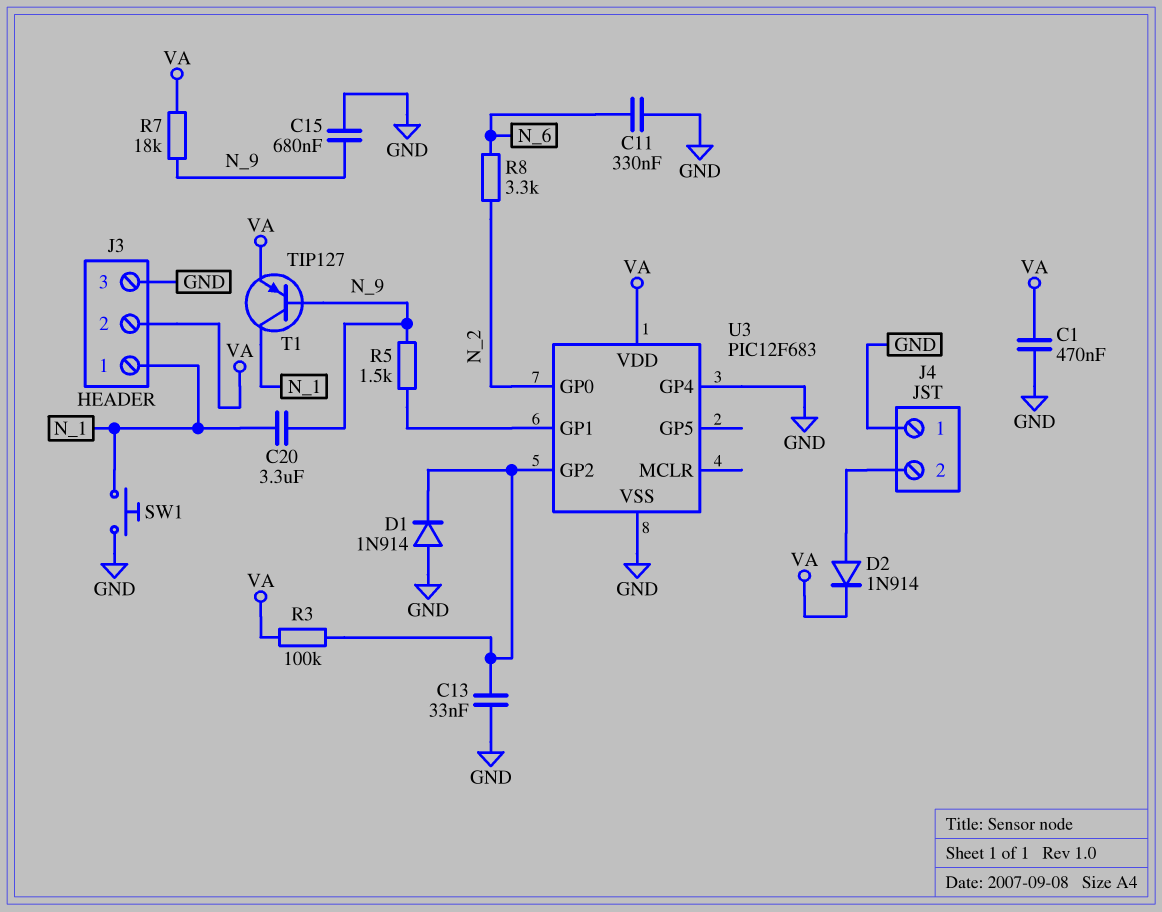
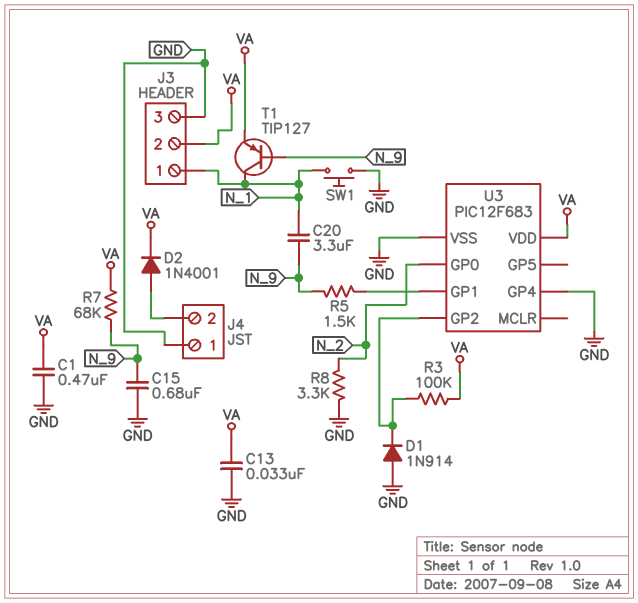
C11: 330nF (GND, N_6) -> none
C13: 33nF (GND, U3/GP2) -> 33nF (GND, VA)
D2: diode 1N914 (A J4/2, K VA) -> diode 1N4001 (A J4/2, K VA)
R7: 18k (N_9, VA) -> 68k (N_9, VA)
R8: 3.3k (N_2, N_6) -> 3.3k (GND, N_2)

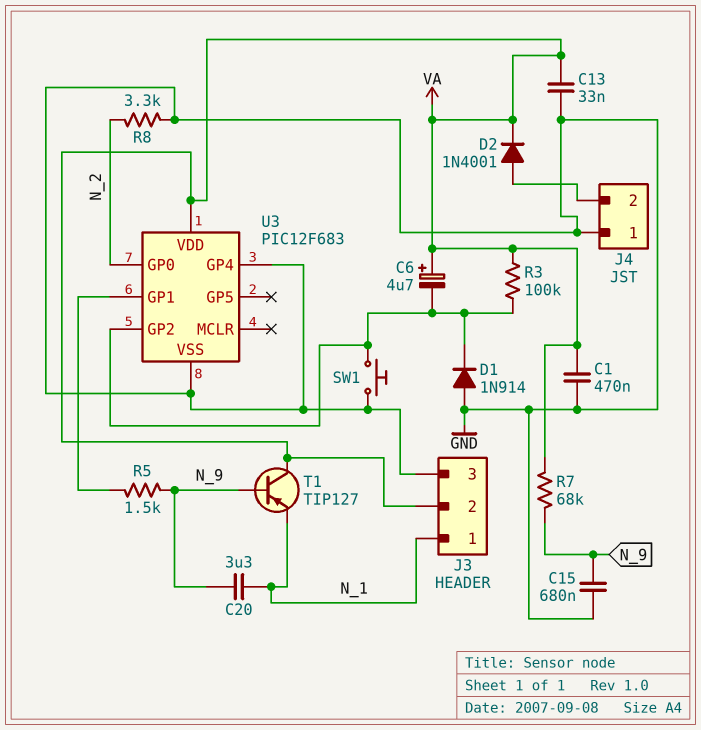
C6: none -> 4.7uF (plus VA, minus U3/GP2)
SW1: button (GND, N_1) -> button (GND, U3/GP2)
T1: PNP TIP127 (B N_9, C N_1, E VA) -> PNP TIP127 (B N_9, C VA, E N_1)

